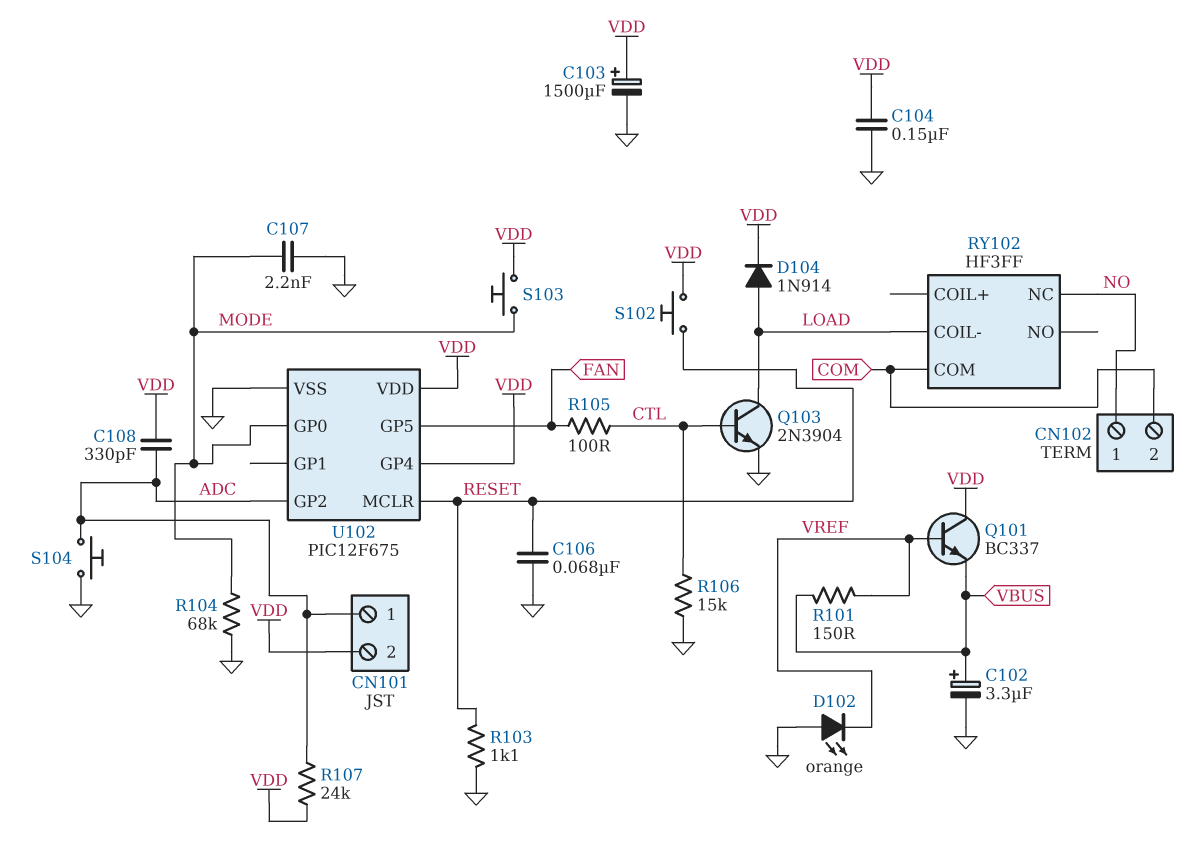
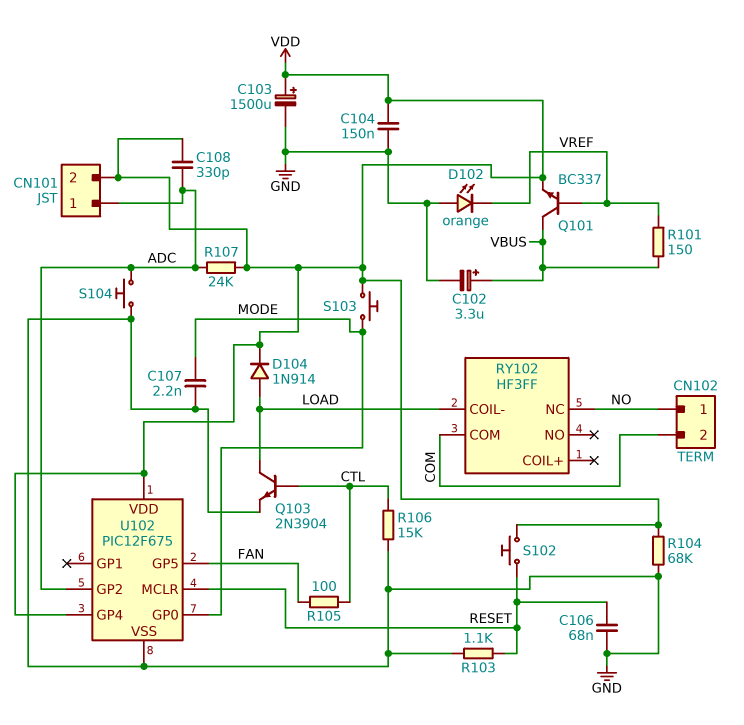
Q101: NPN BC337 (B VREF, C VDD, E VBUS) -> NPN BC337 (B VREF, C VBUS, E VDD)
R104: 68k (GND, MODE) -> 68k (GND, VDD)

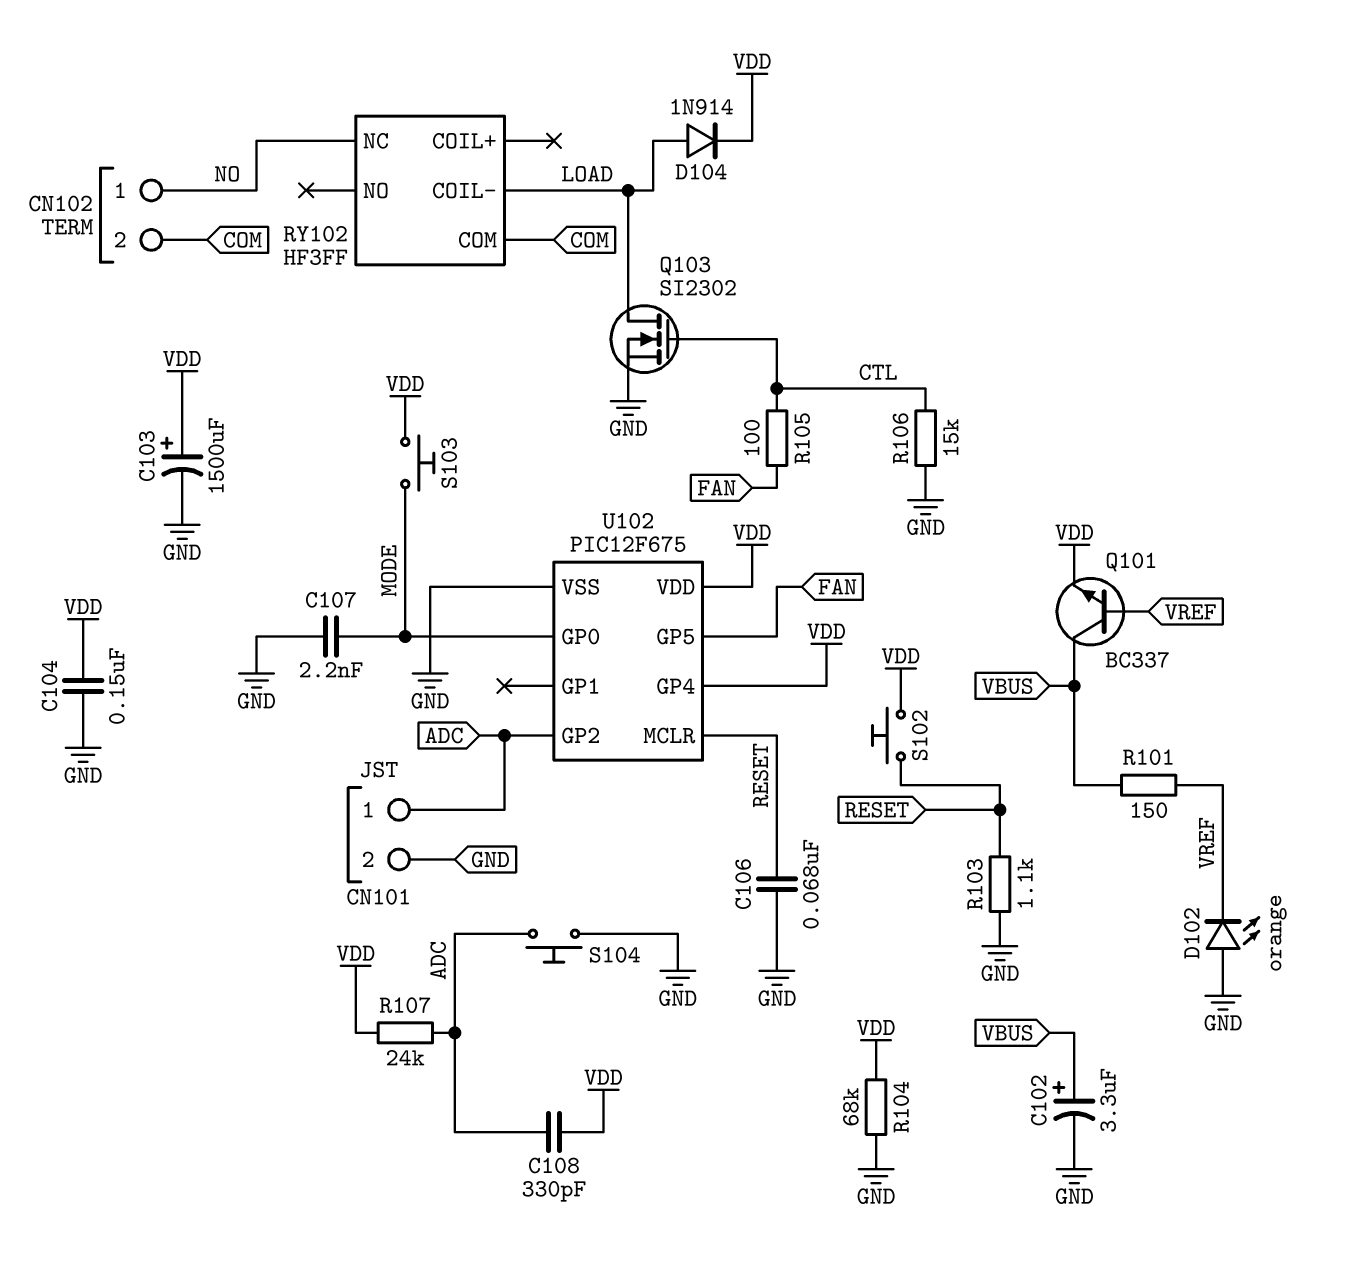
CN101 pin 2: VDD -> GND
Q103: NPN 2N3904 (B CTL, C LOAD, E GND) -> NMOS SI2302 (G CTL, D LOAD, S GND)

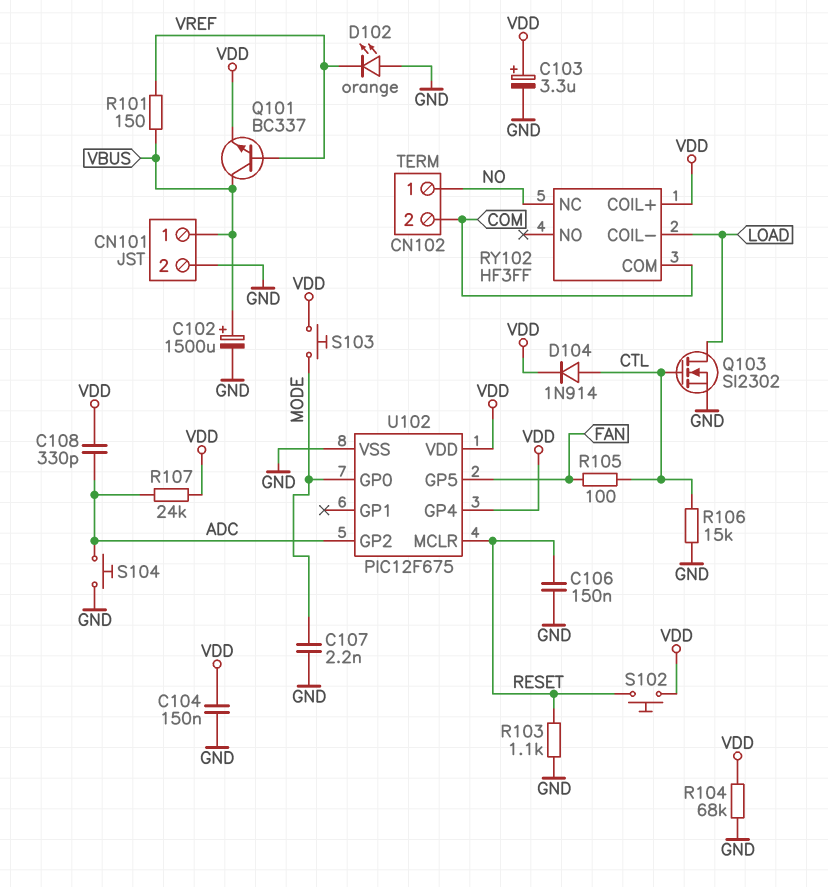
C102: 3.3uF (plus VBUS, minus GND) -> 1500uF (plus VBUS, minus GND)
C103: 1500uF (plus VDD, minus GND) -> 3.3uF (plus VDD, minus GND)
C106: 68nF (GND, RESET) -> 150nF (GND, RESET)
CN101 pin 1: ADC -> VBUS
D104: diode 1N914 (A LOAD, K VDD) -> diode 1N914 (A CTL, K VDD)
RY102 pin COIL+: none -> VDD

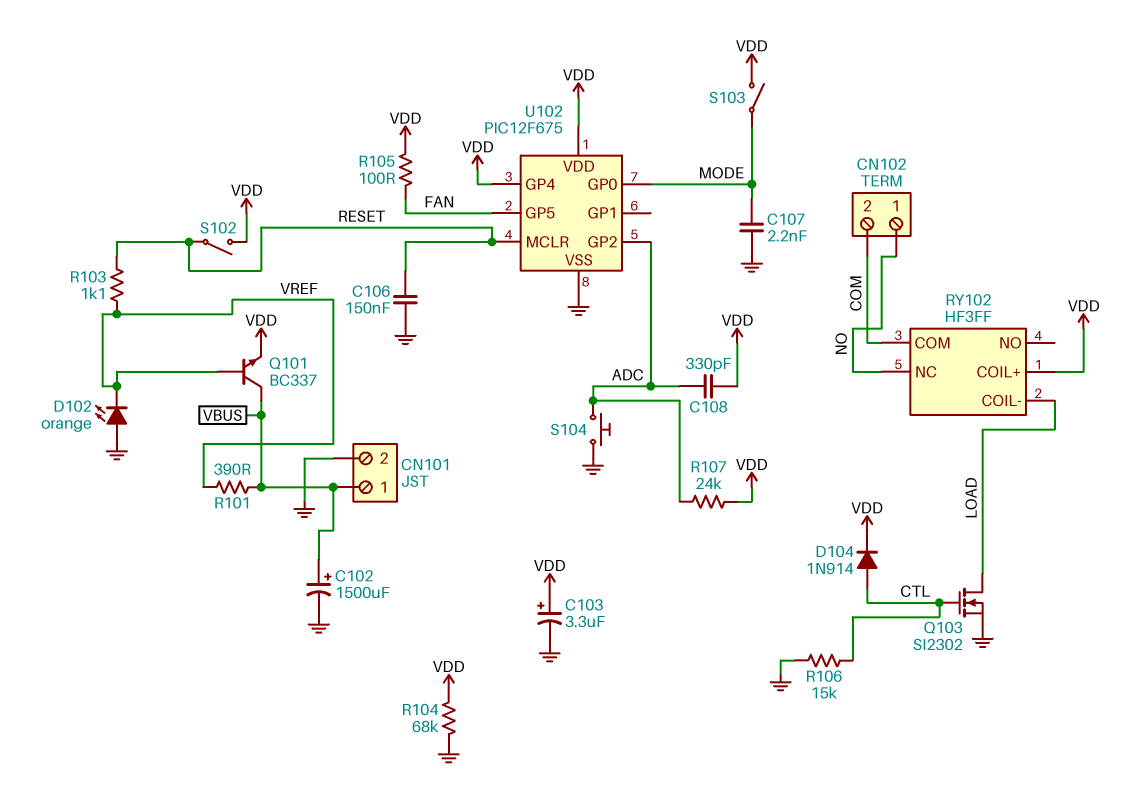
C104: 150nF (GND, VDD) -> none
R101: 150 (VBUS, VREF) -> 390 (VBUS, VREF)
R103: 1.1k (GND, RESET) -> 1.1k (RESET, VREF)
R105: 100 (CTL, FAN) -> 100 (FAN, VDD)
S102: button (RESET, VDD) -> switch (RESET, VDD)
S103: button (MODE, VDD) -> switch (MODE, VDD)

